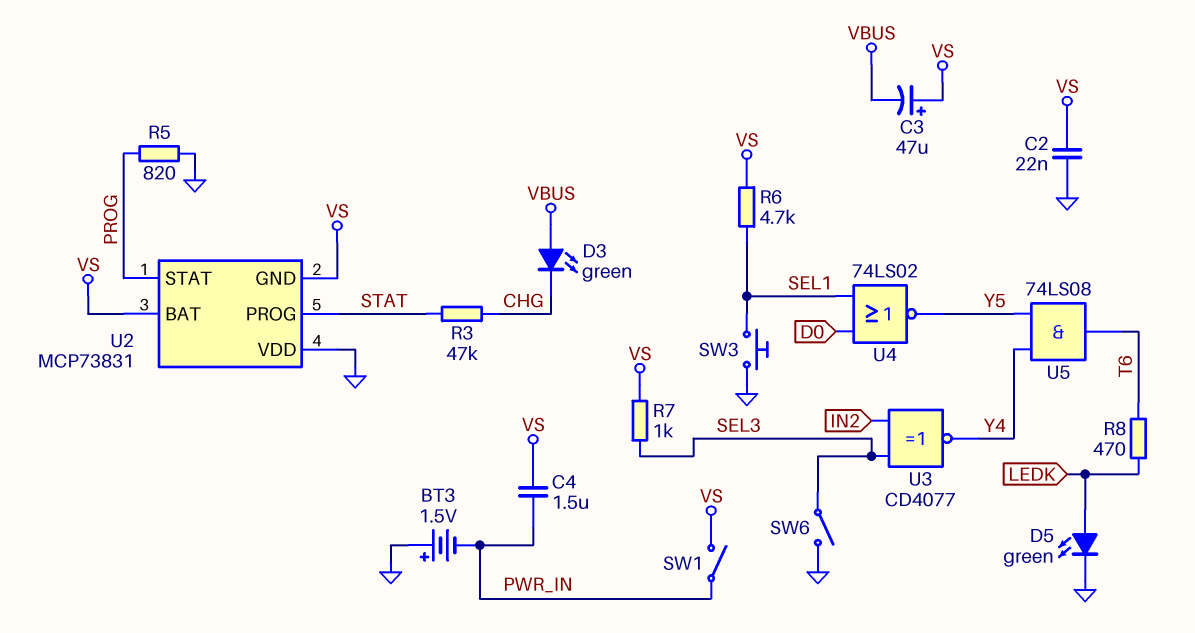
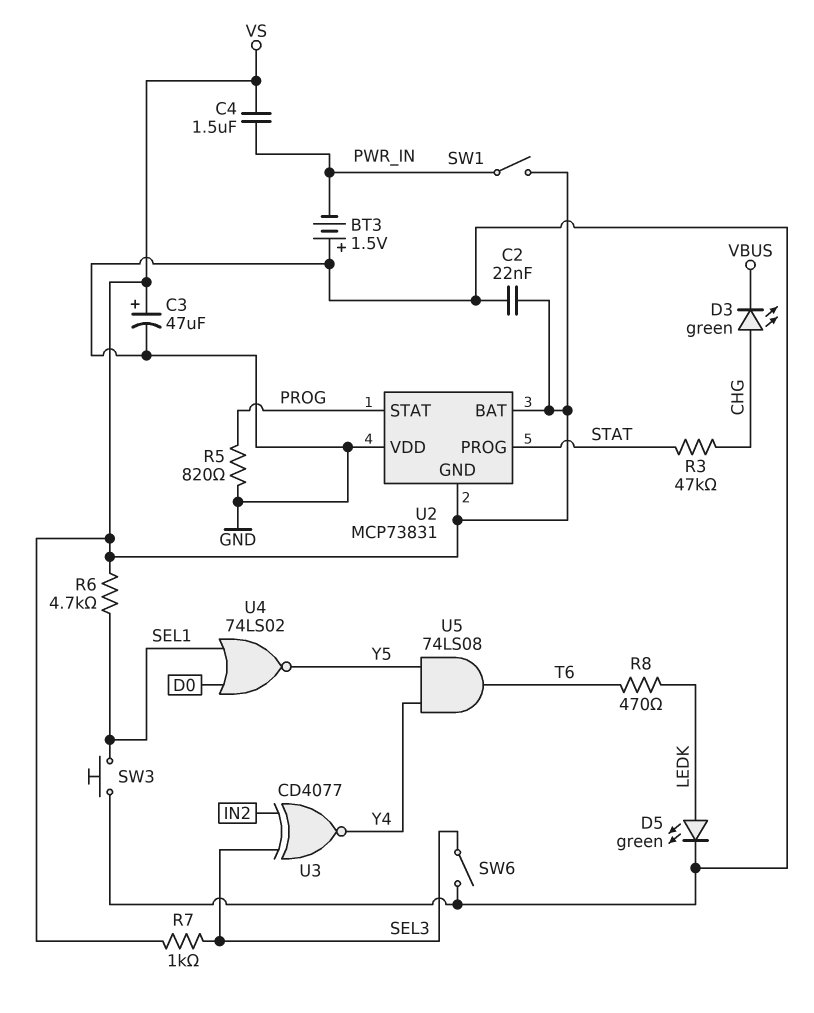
C3: 47uF (plus VS, minus VBUS) -> 47uF (plus VS, minus GND)
D3: LED green (A VBUS, K CHG) -> LED green (A CHG, K VBUS)

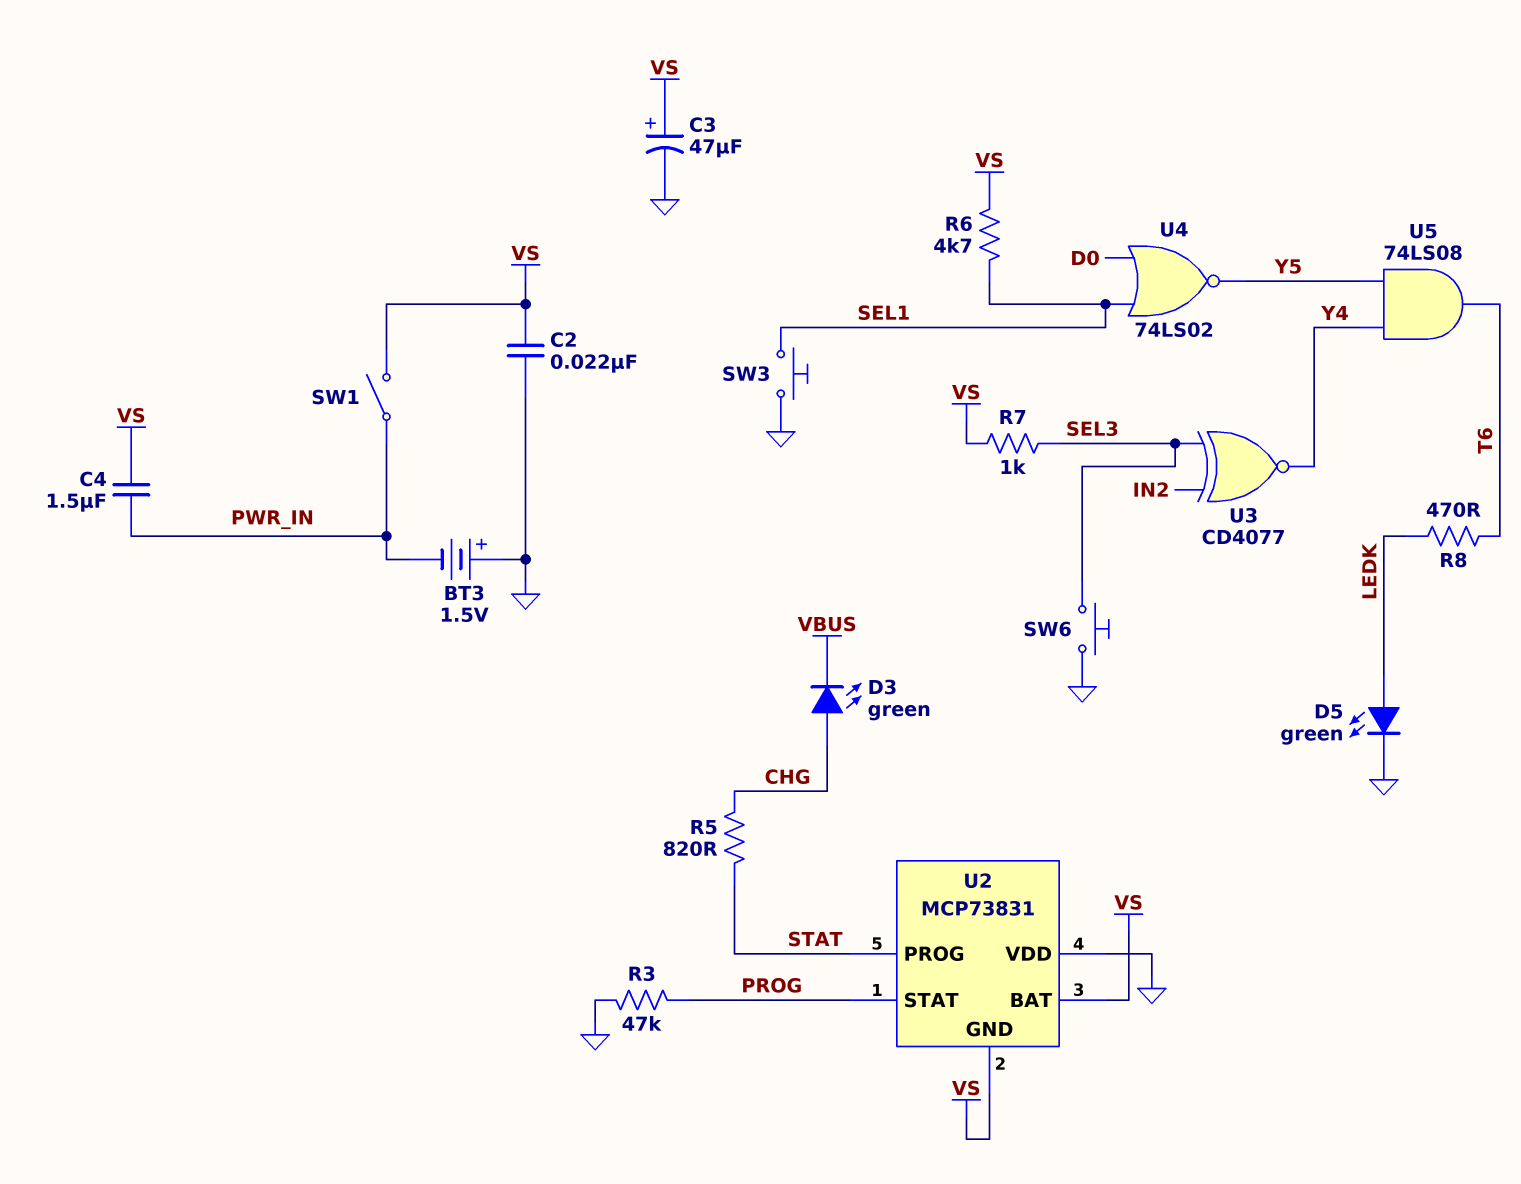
R3: 47k (CHG, STAT) -> 47k (GND, PROG)
R5: 820 (GND, PROG) -> 820 (CHG, STAT)
SW6: switch (GND, SEL3) -> button (GND, SEL3)

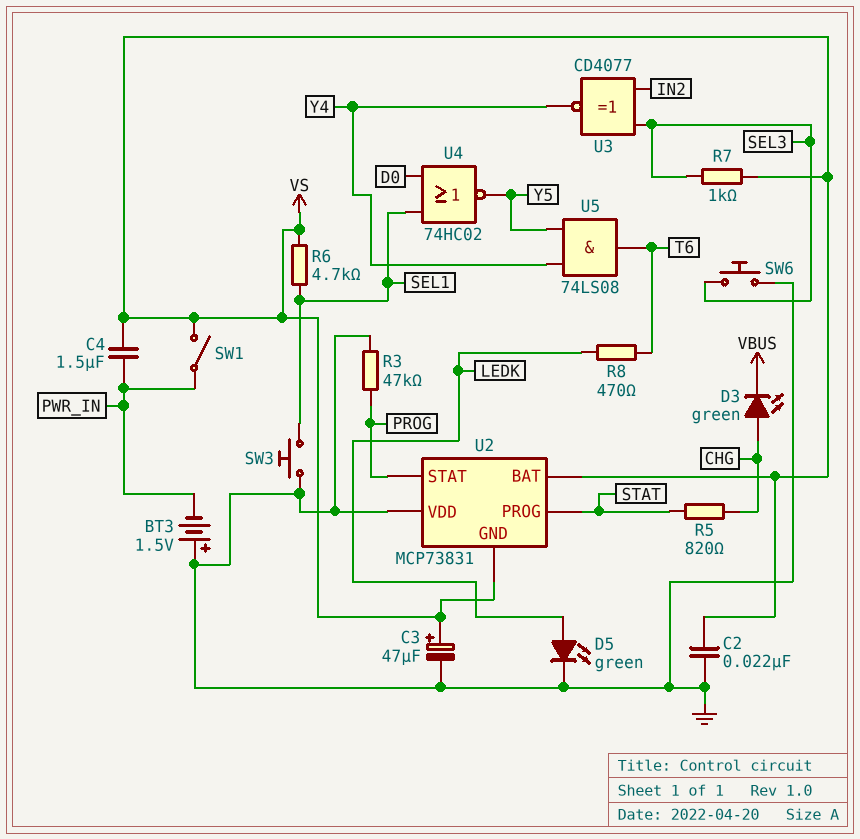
U4: NOR 74LS02 (in D0, in SEL1, out Y5) -> NOR 74HC02 (in D0, in SEL1, out Y5)

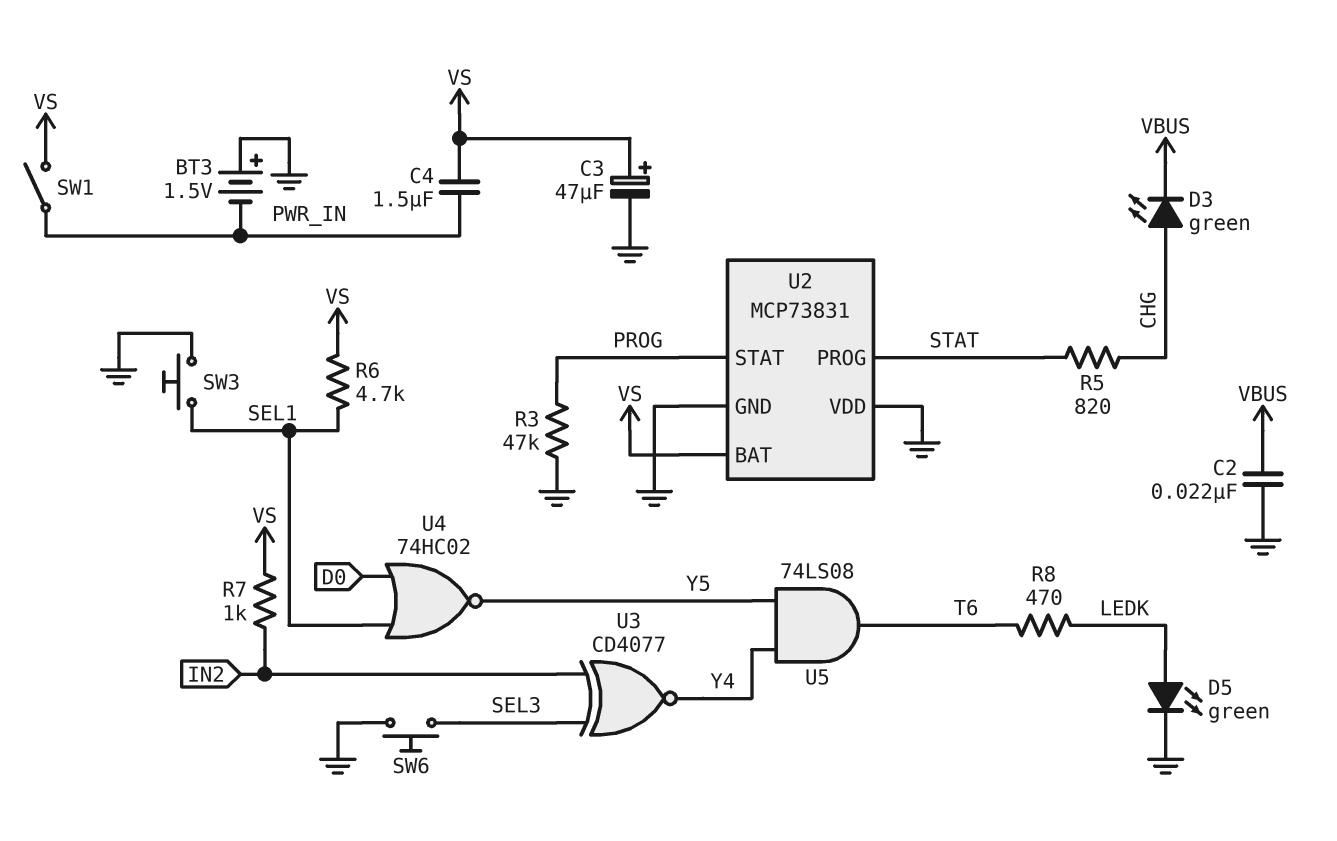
C2: 22nF (GND, VS) -> 22nF (GND, VBUS)
R7: 1k (SEL3, VS) -> 1k (IN2, VS)
U2 pin GND: VS -> GND

